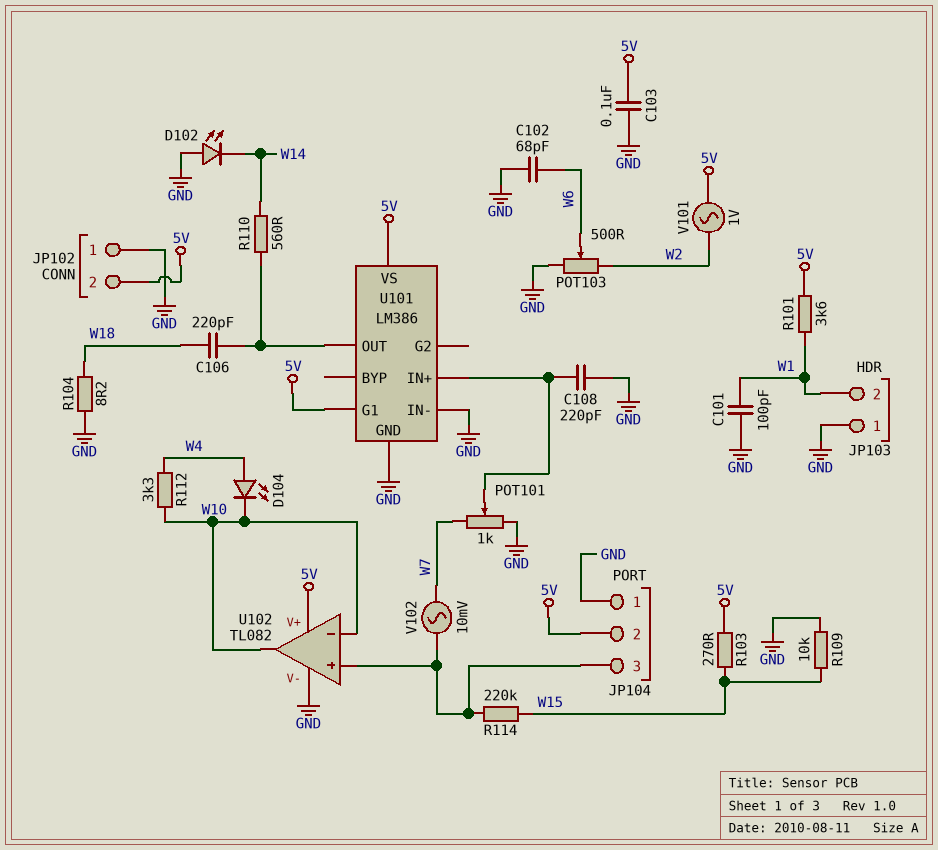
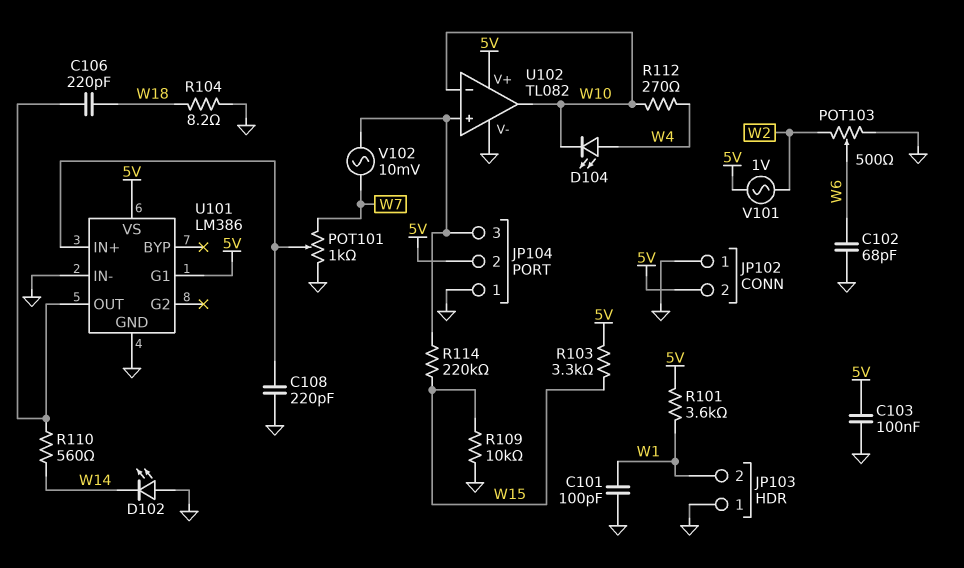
R103: 270 (5V, W15) -> 3.3k (5V, W15)
R112: 3.3k (W4, W10) -> 270 (W4, W10)

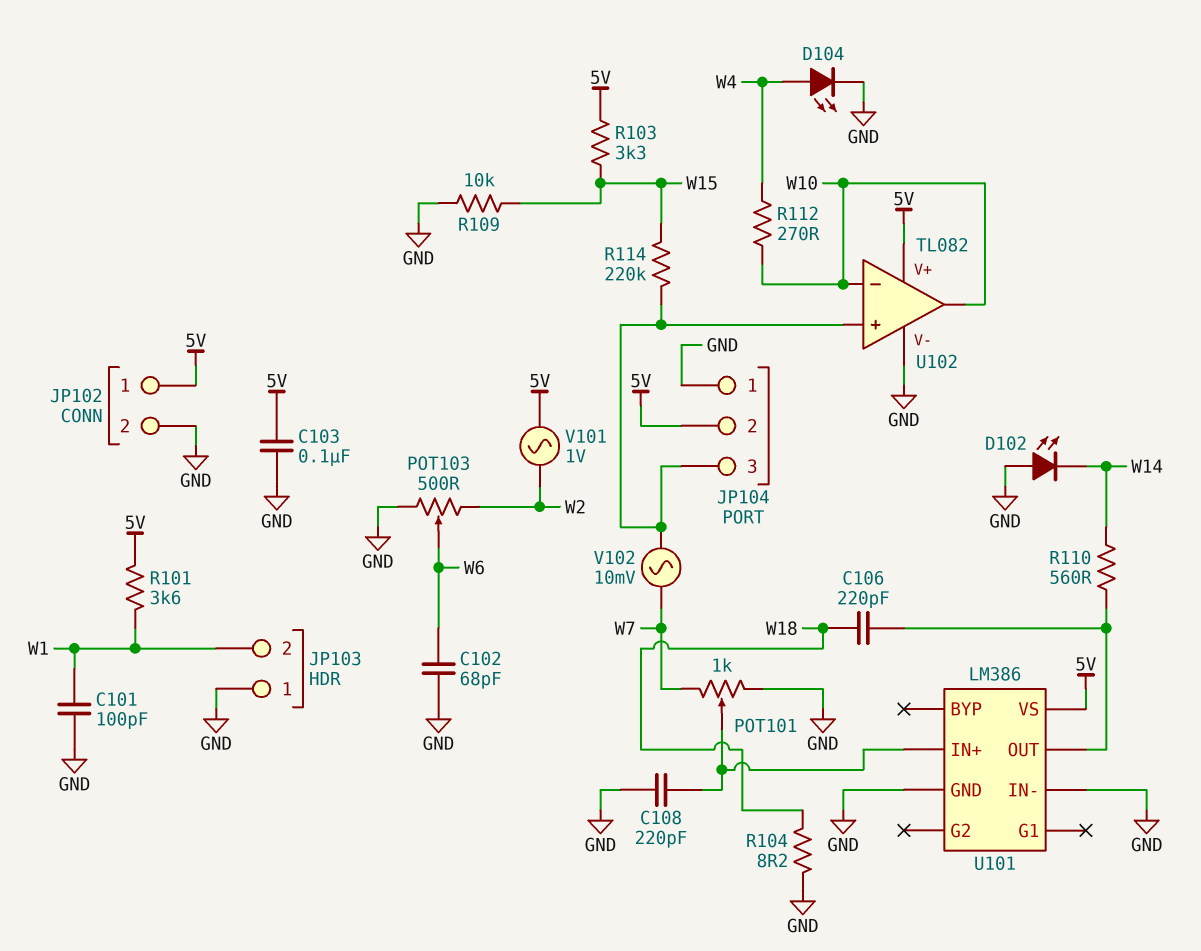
D104: LED (A W4, K W10) -> LED (A W4, K GND)
JP102 pin 1: GND -> 5V
JP102 pin 2: 5V -> GND
U101 pin G1: 5V -> none

